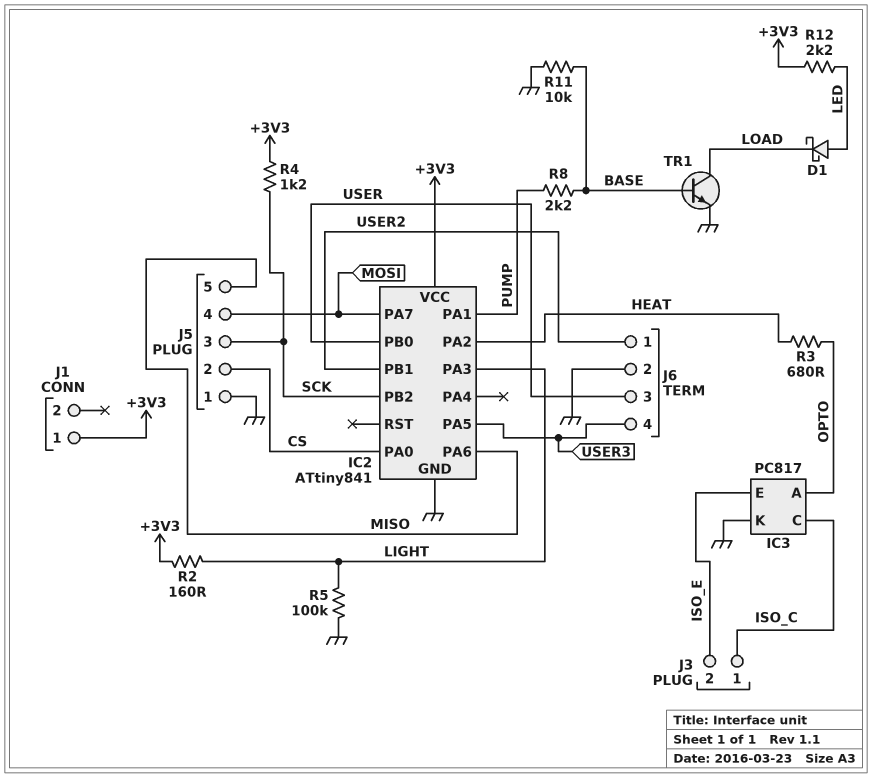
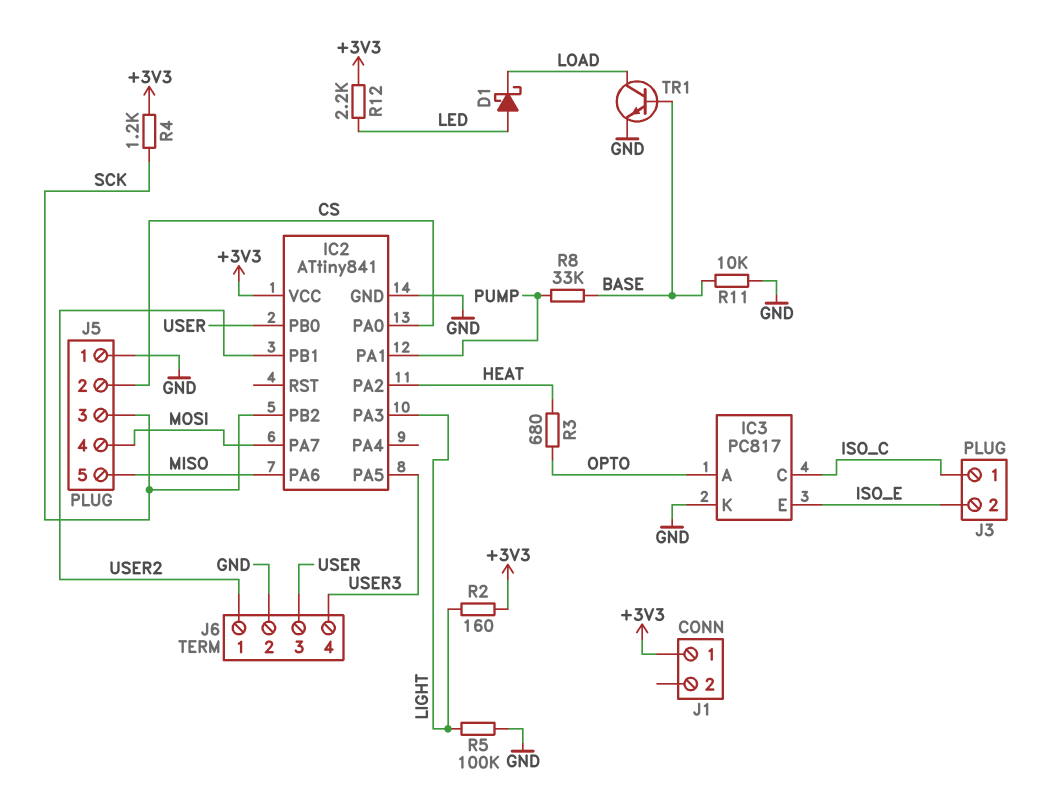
R8: 2.2k (BASE, PUMP) -> 33k (BASE, PUMP)

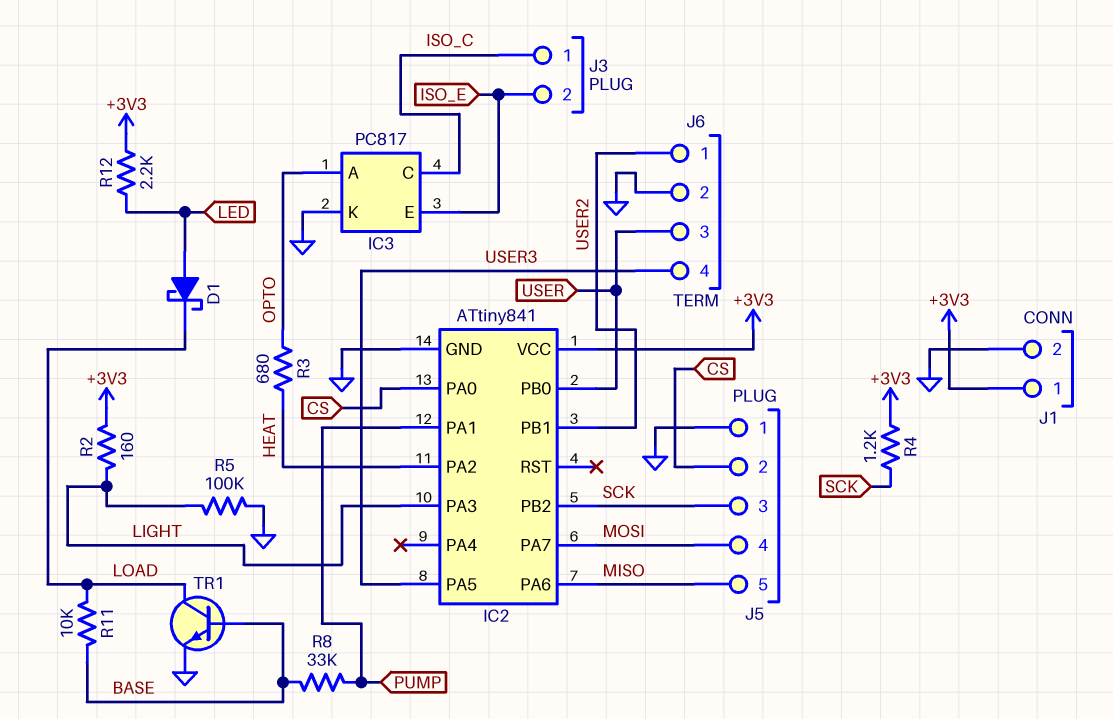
J1 pin 2: none -> GND
R11: 10k (BASE, GND) -> 10k (BASE, LOAD)

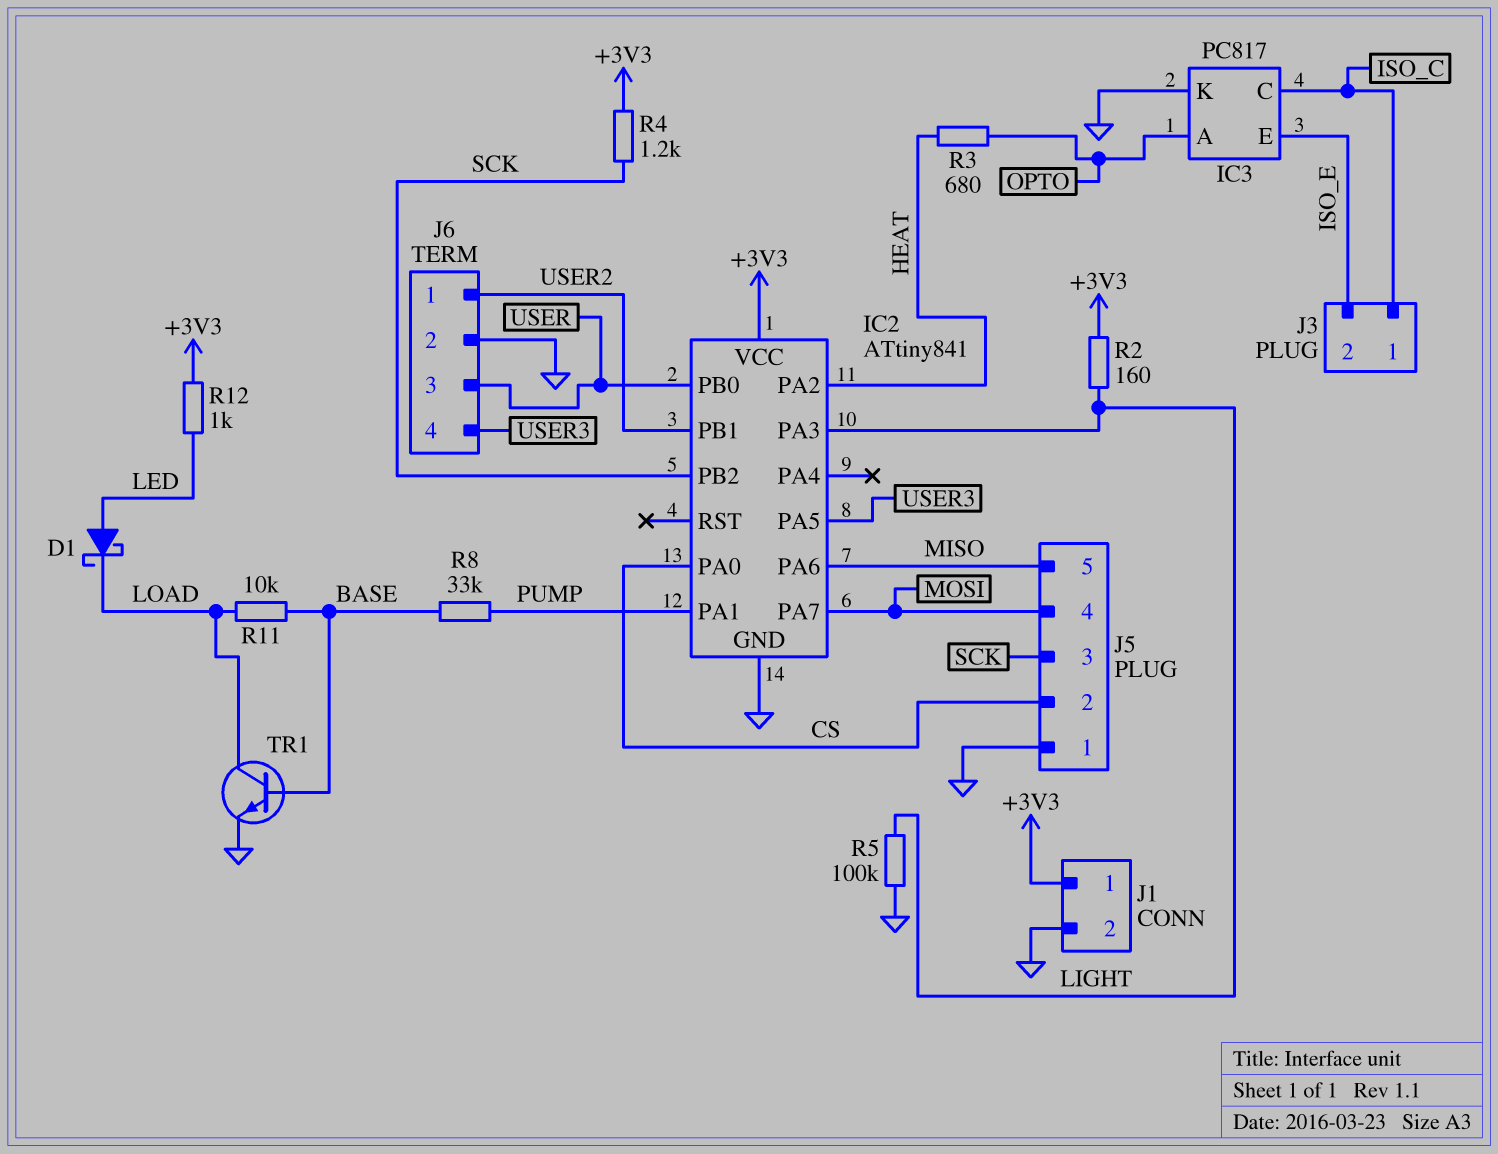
R12: 2.2k (+3V3, LED) -> 1k (+3V3, LED)

